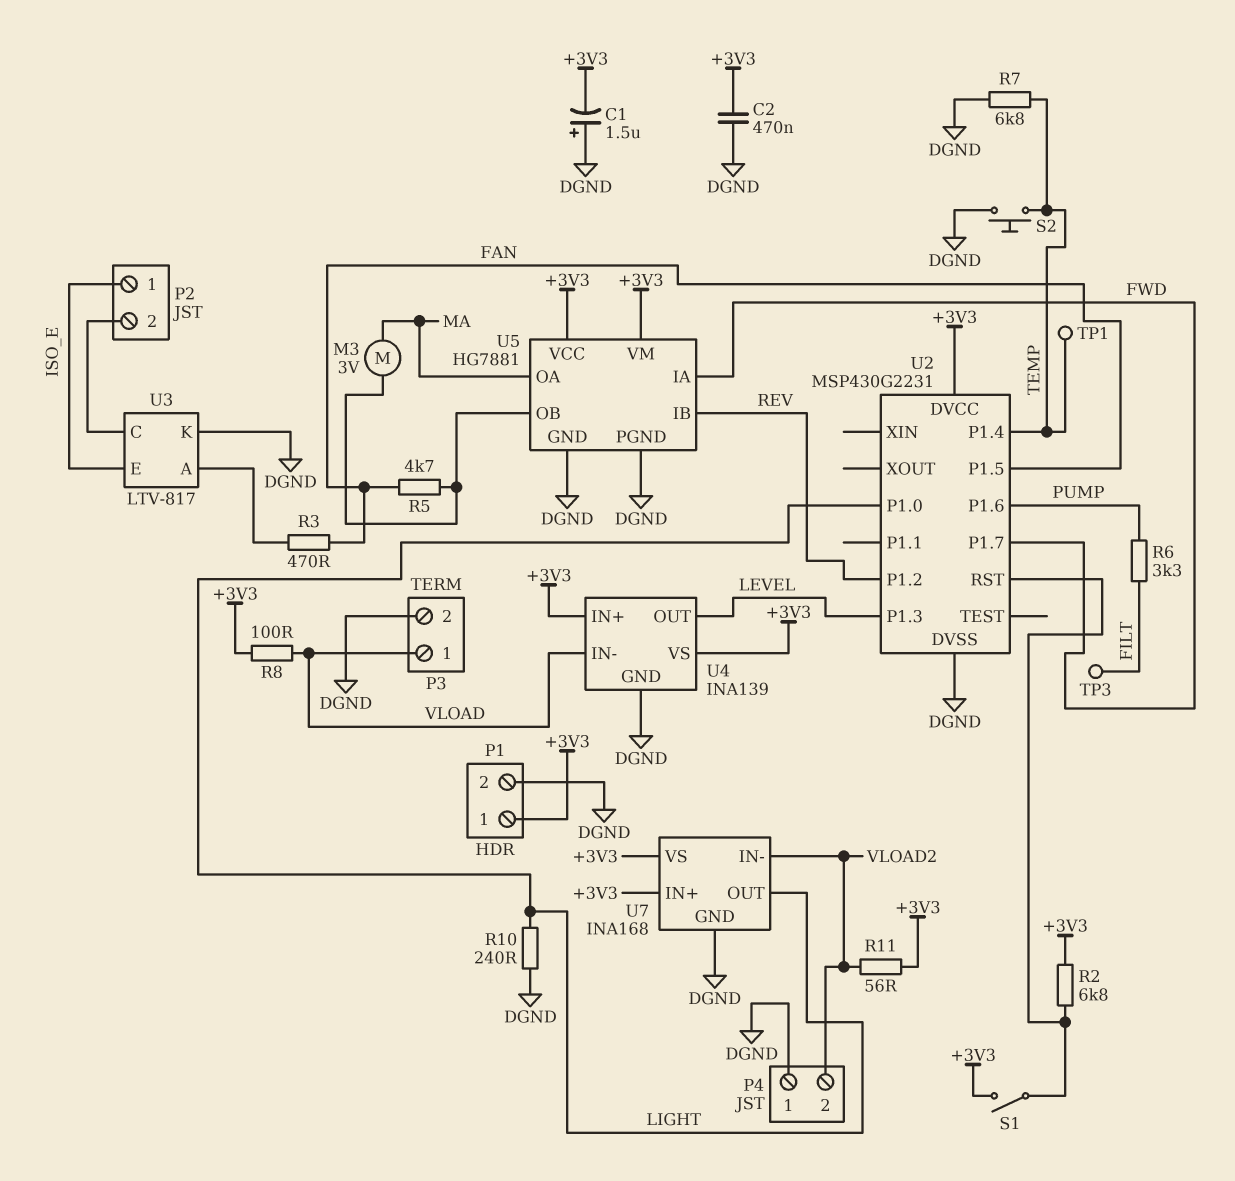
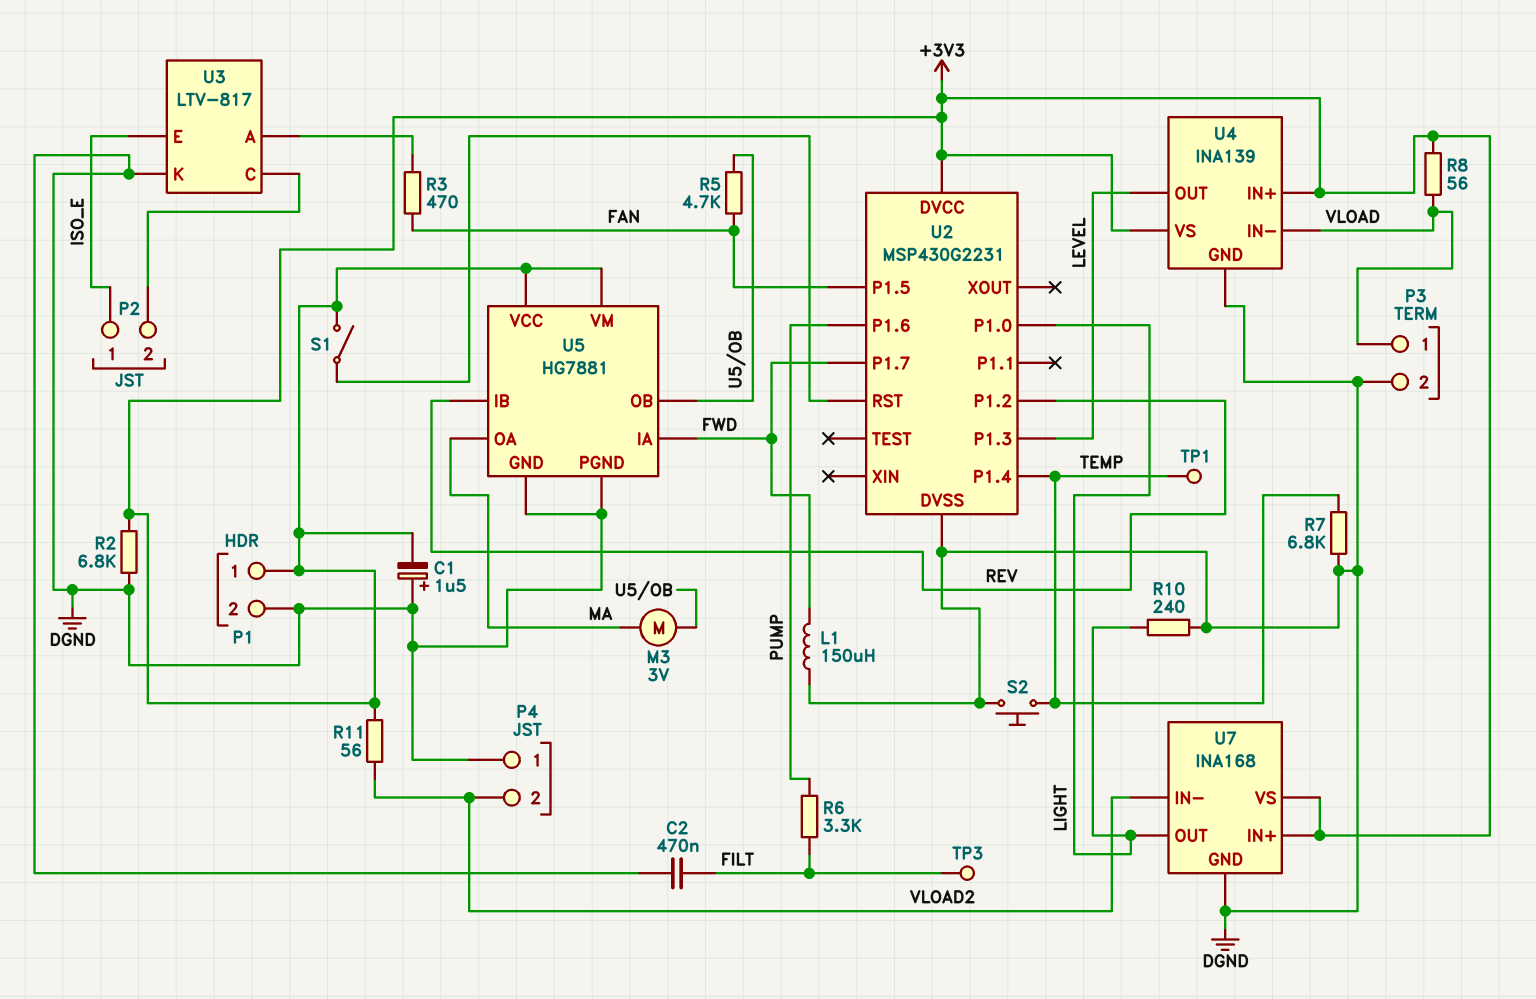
C2: 470nF (+3V3, DGND) -> 470nF (DGND, FILT)
L1: none -> 150uH (DGND, FWD)
R2: 6.8k (+3V3, U2/RST) -> 6.8k (+3V3, DGND)
R8: 100 (+3V3, VLOAD) -> 56 (+3V3, VLOAD)

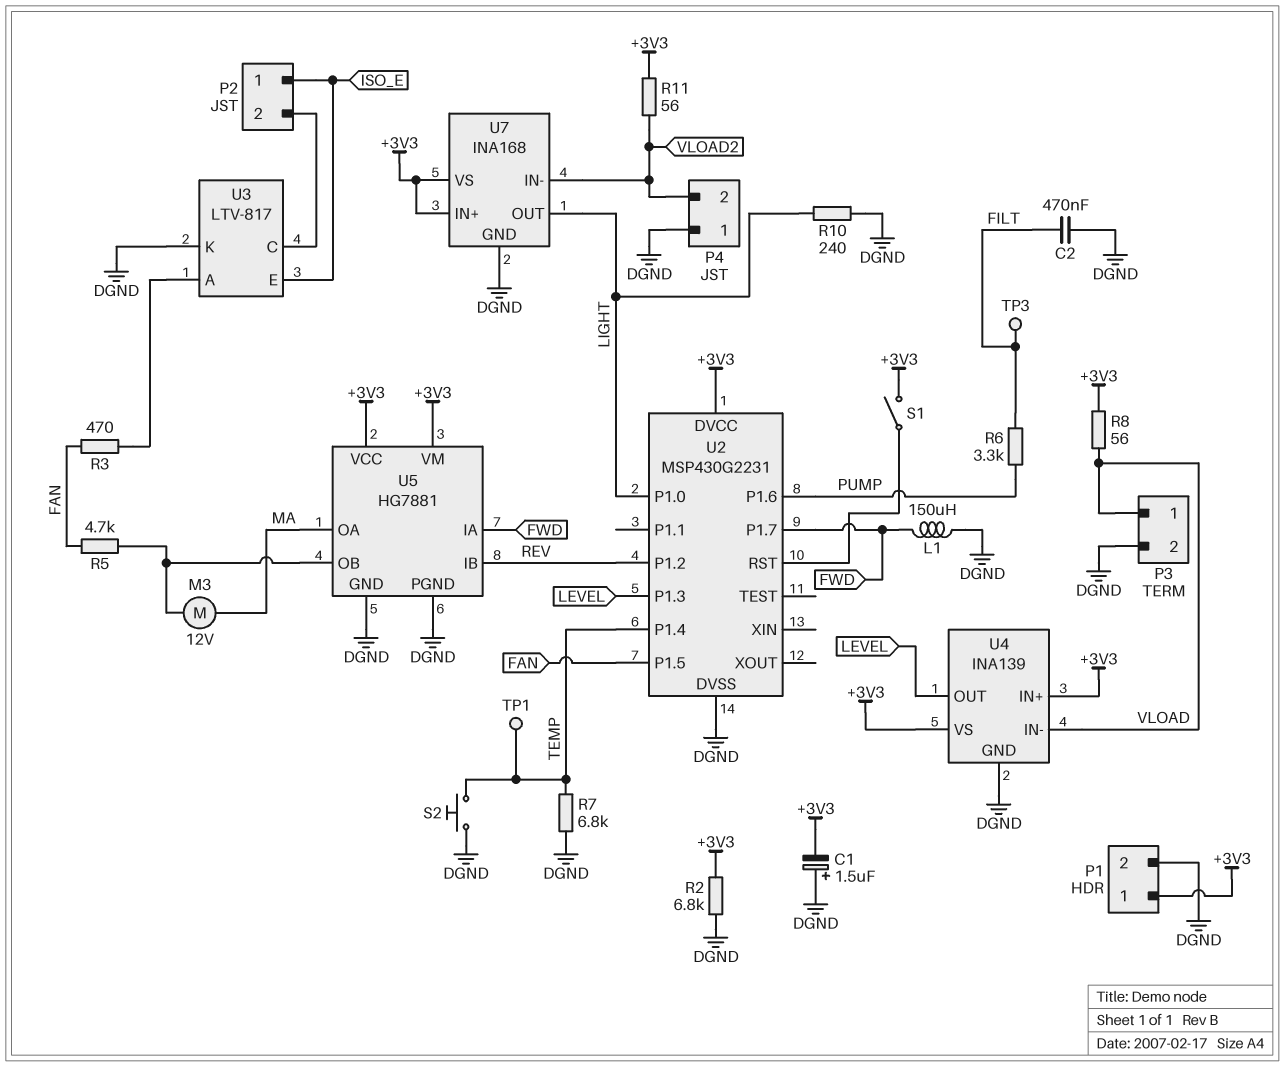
M3: motor 3V (MA, U5/OB) -> motor 12V (MA, U5/OB)

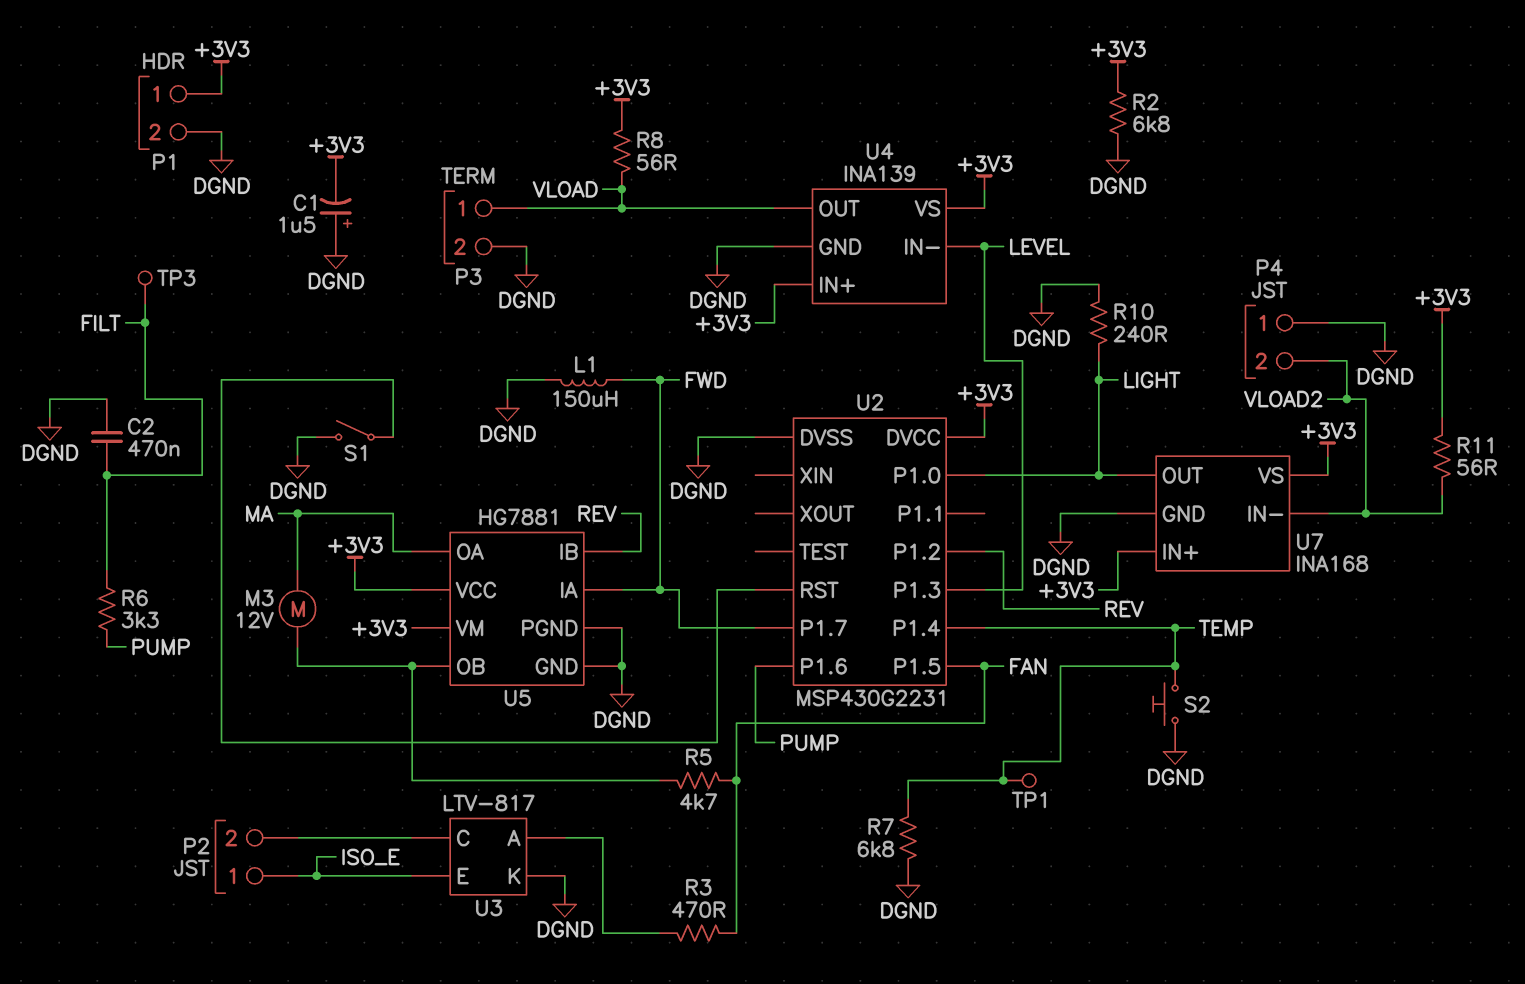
S1: switch (+3V3, U2/RST) -> switch (DGND, U2/RST)
U4 pin IN-: VLOAD -> LEVEL
U4 pin OUT: LEVEL -> VLOAD

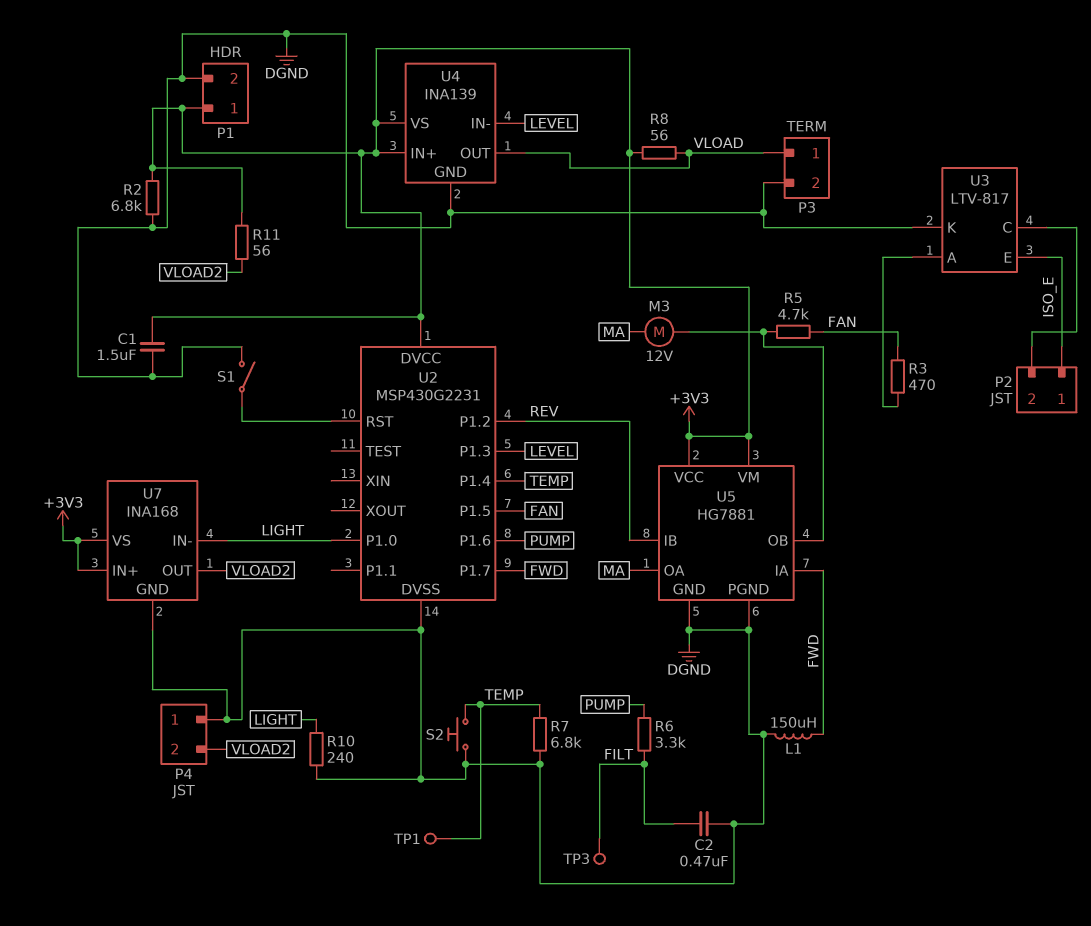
C1: 1.5uF (plus DGND, minus +3V3) -> 1.5uF (+3V3, DGND)
U7 pin IN-: VLOAD2 -> LIGHT
U7 pin OUT: LIGHT -> VLOAD2

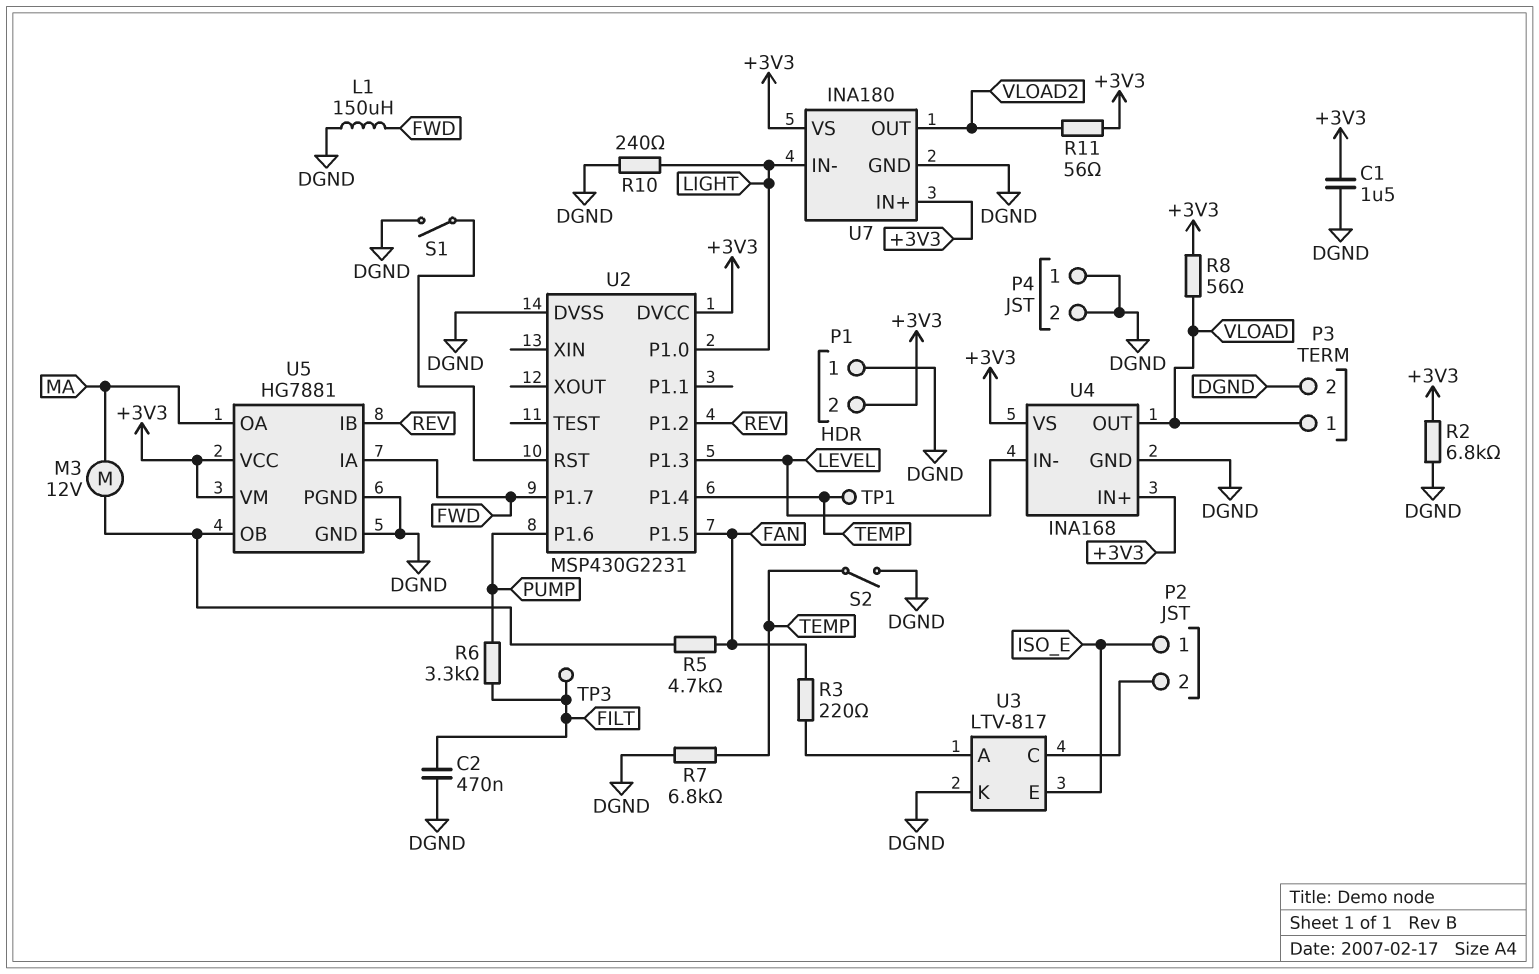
P1 pin 1: +3V3 -> DGND
P1 pin 2: DGND -> +3V3
P4 pin 2: VLOAD2 -> DGND
R3: 470 (FAN, U3/A) -> 220 (FAN, U3/A)
S2: button (DGND, TEMP) -> switch (DGND, TEMP)
U4: INA139 -> INA168
U7: INA168 -> INA180

